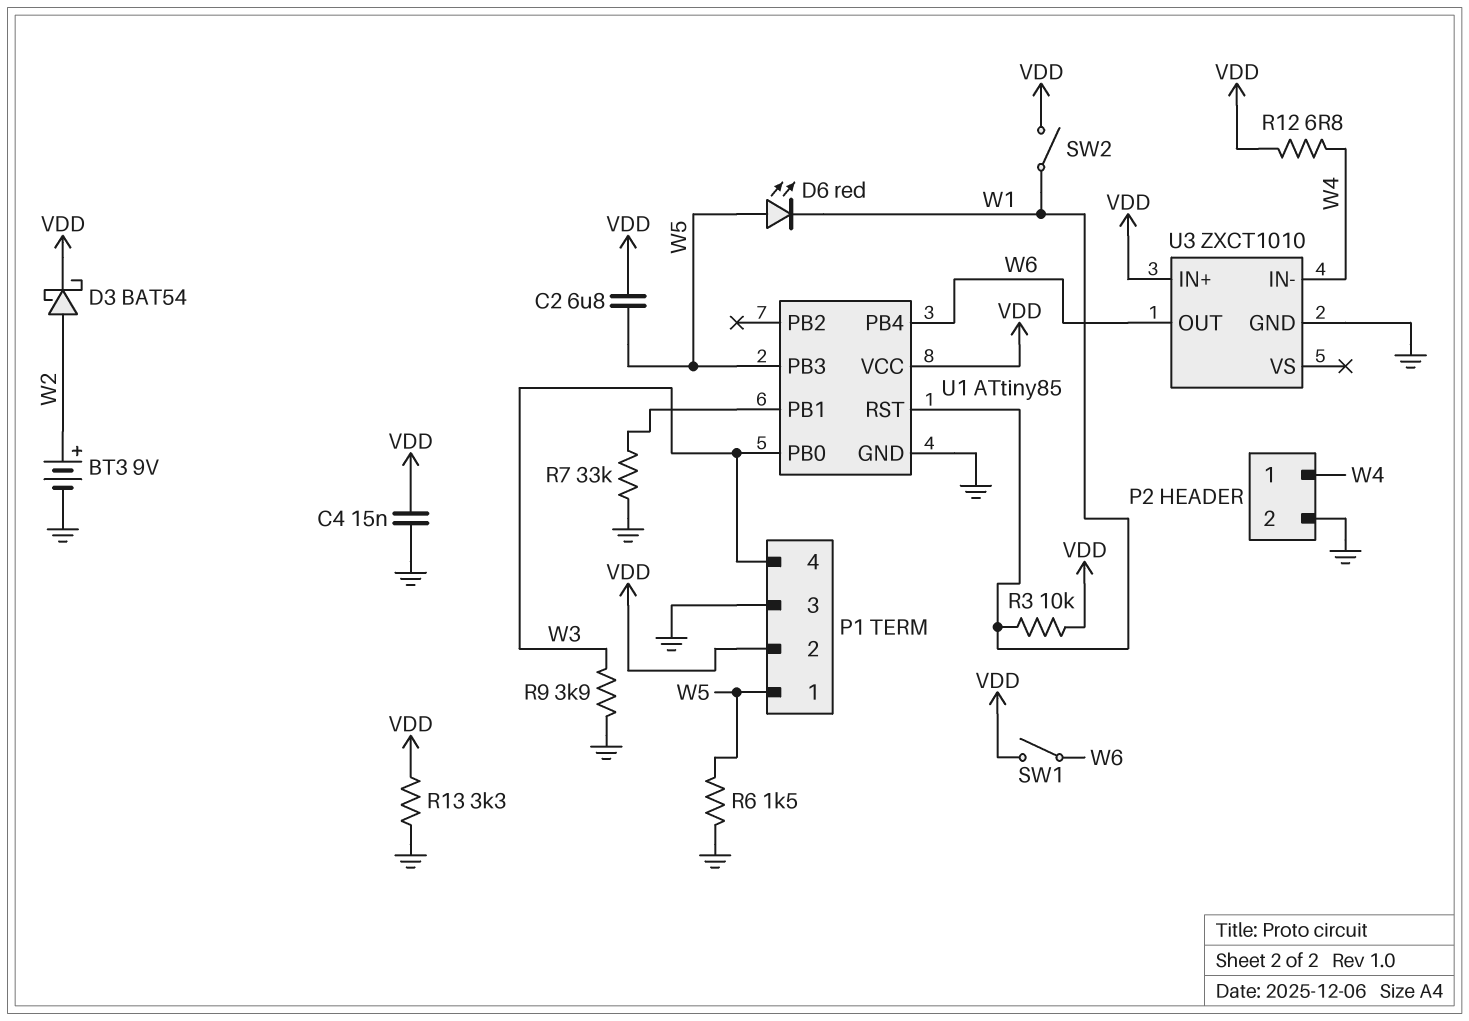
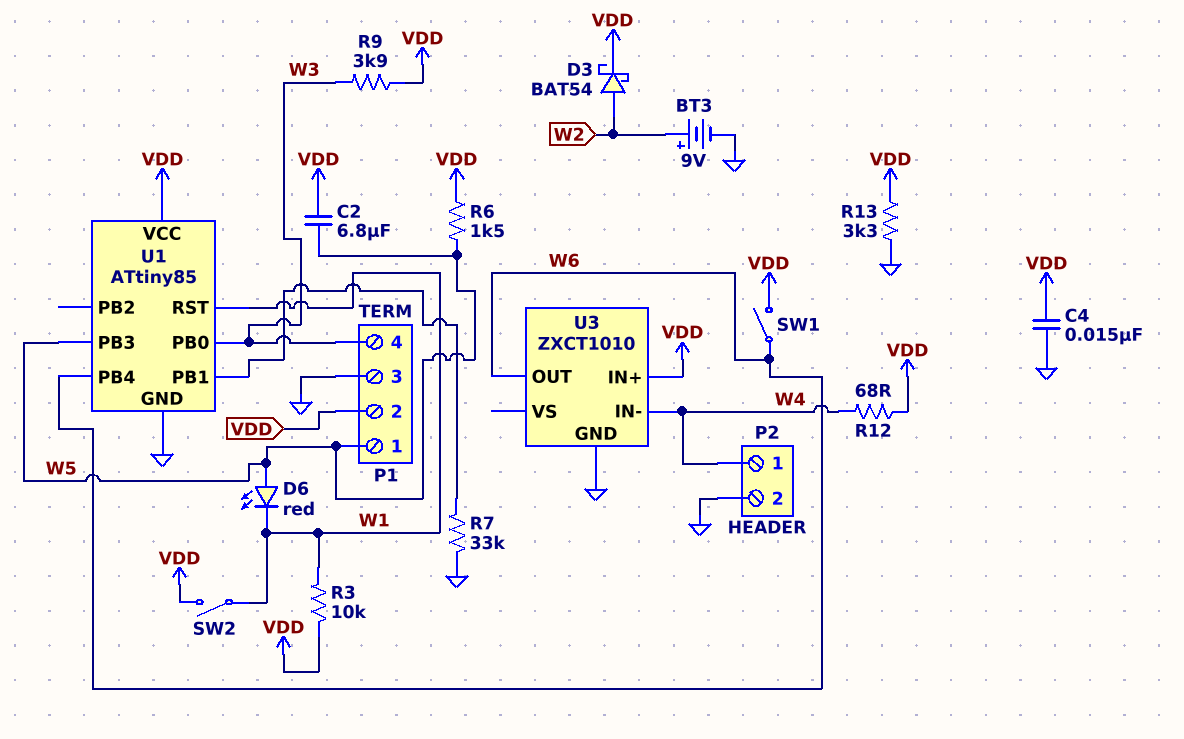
R6: 1.5k (GND, W5) -> 1.5k (VDD, W5)
R9: 3.9k (GND, W3) -> 3.9k (VDD, W3)
R12: 6.8 (VDD, W4) -> 68 (VDD, W4)

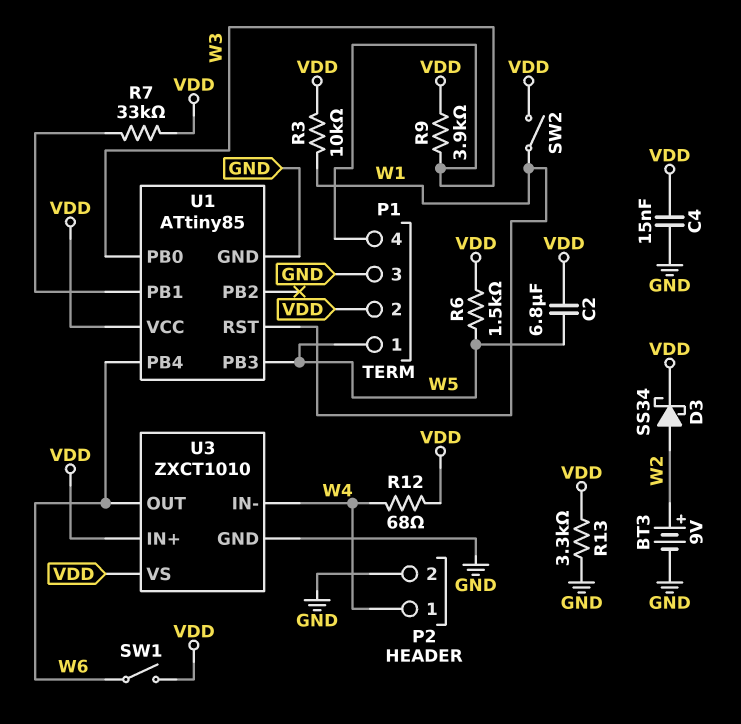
D3: schottky BAT54 (A W2, K VDD) -> schottky SS34 (A W2, K VDD)
D6: LED red (A W5, K W1) -> none
R7: 33k (GND, U1/PB1) -> 33k (U1/PB1, VDD)
U3 pin VS: none -> VDD

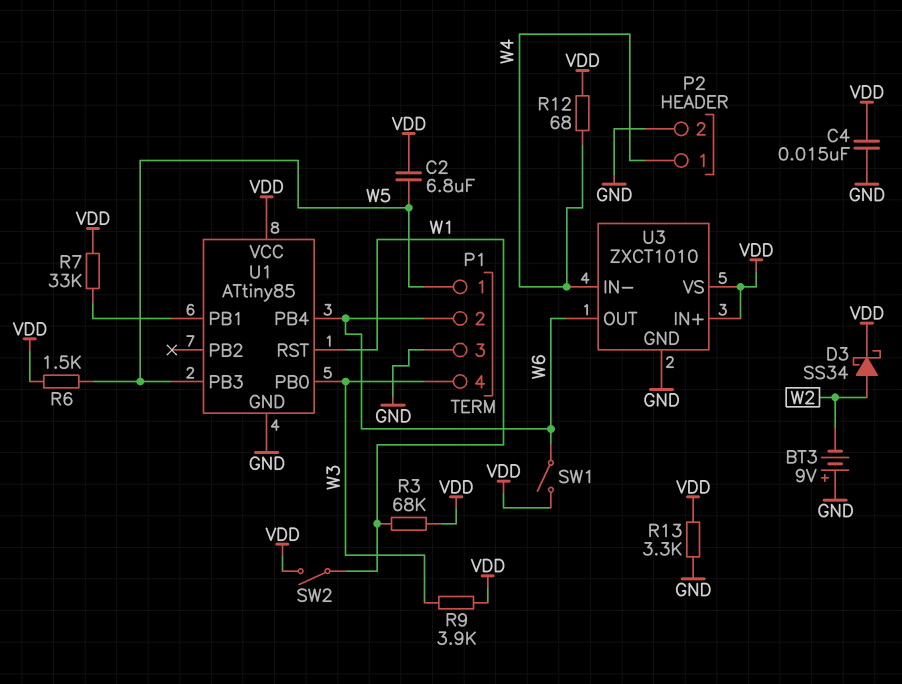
BT3: 9V (plus W2, minus GND) -> 9V (plus GND, minus W2)
P1 pin 2: VDD -> W6
R3: 10k (VDD, W1) -> 68k (VDD, W1)

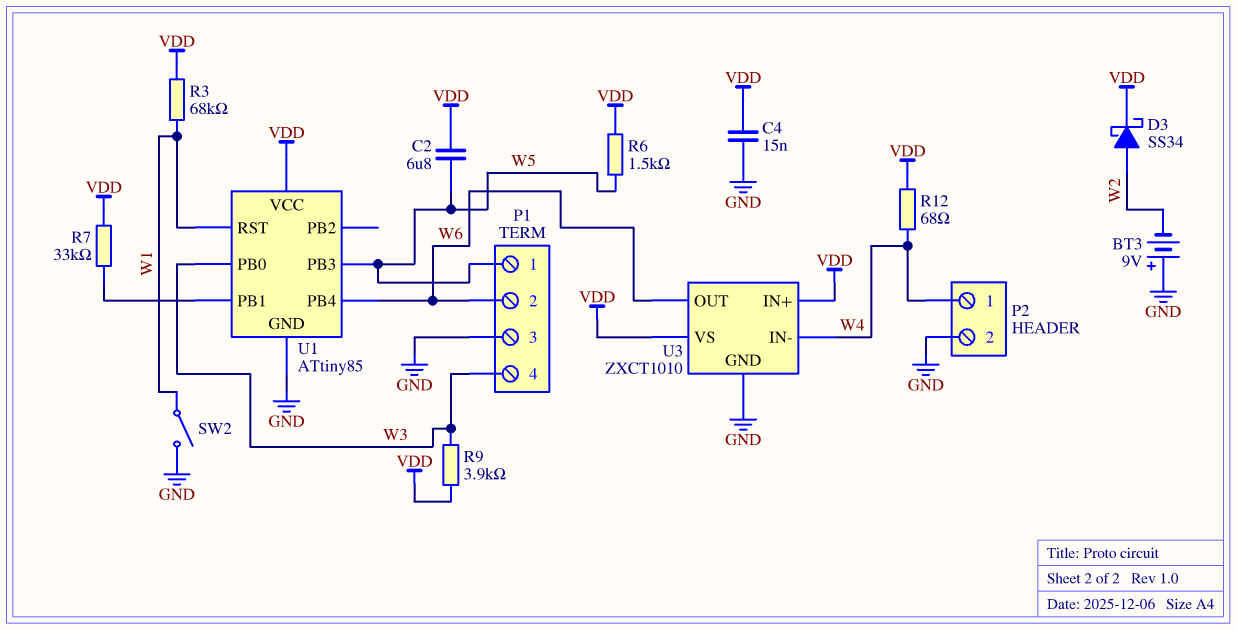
R13: 3.3k (GND, VDD) -> none
SW1: switch (VDD, W6) -> none
SW2: switch (VDD, W1) -> switch (GND, W1)

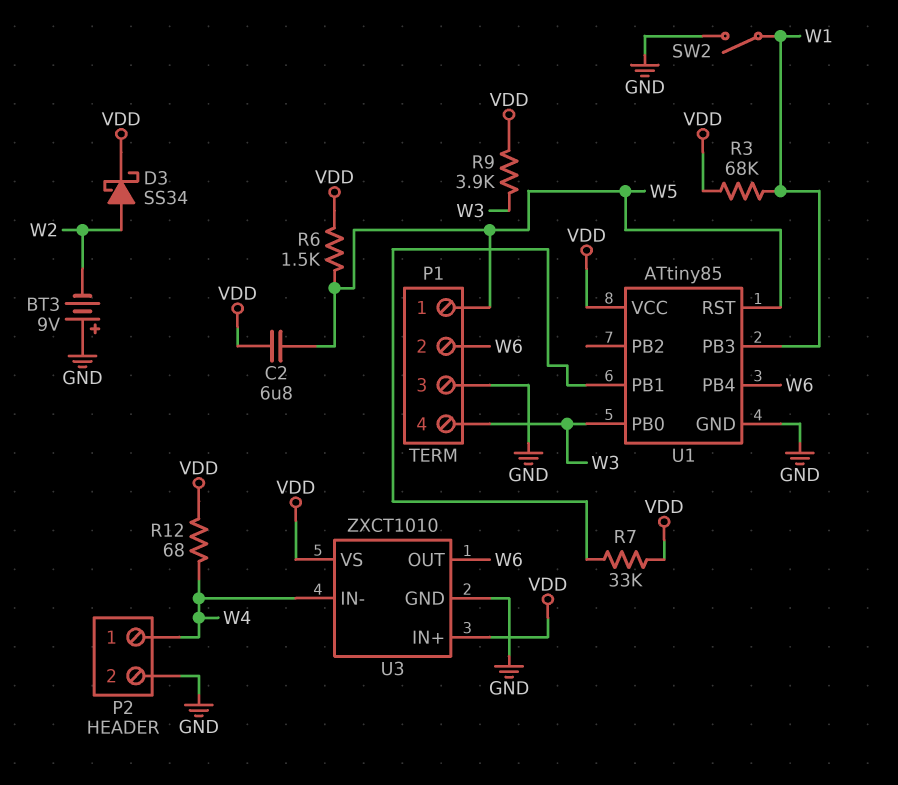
C4: 15nF (GND, VDD) -> none
U1 pin PB3: W5 -> W1
U1 pin RST: W1 -> W5

